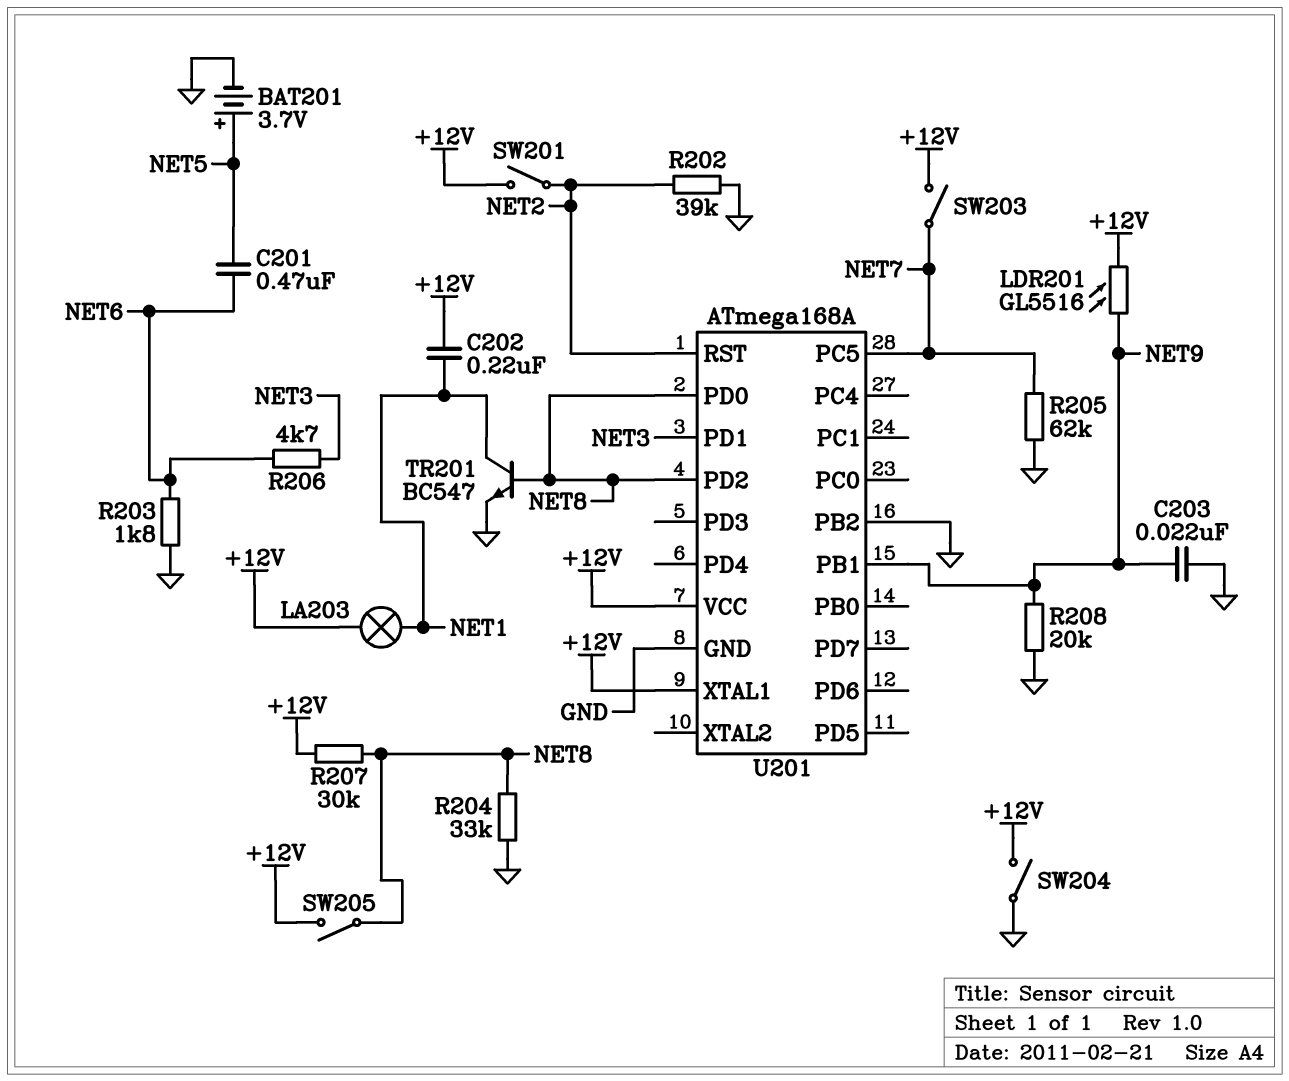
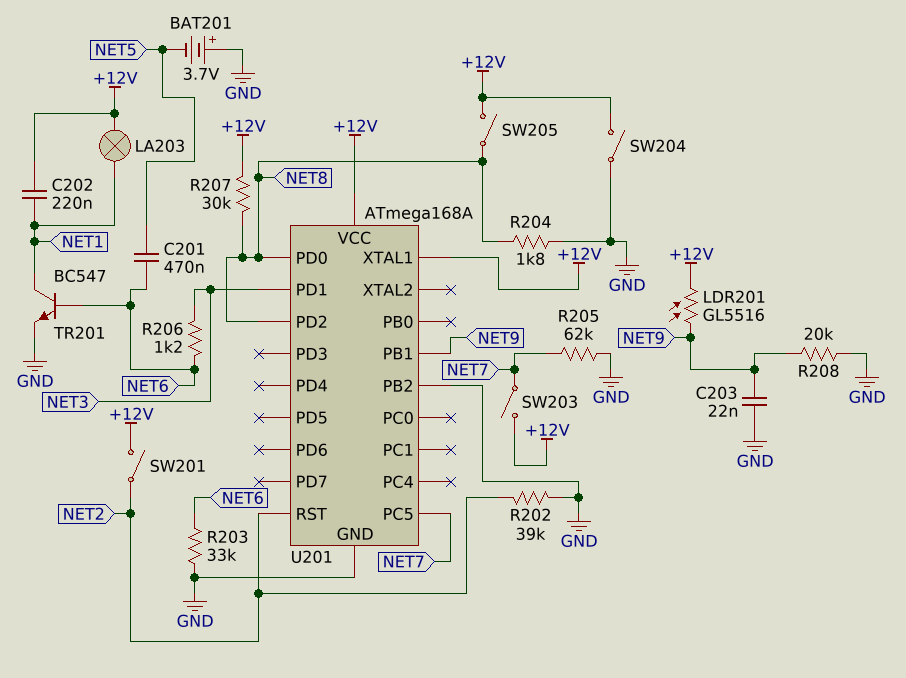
BAT201: 3.7V (plus NET5, minus GND) -> 3.7V (plus GND, minus NET5)
R203: 1.8k (GND, NET6) -> 33k (GND, NET6)
R204: 33k (GND, NET8) -> 1.8k (GND, NET8)
R206: 4.7k (NET3, NET6) -> 1.2k (NET3, NET6)
TR201: NPN BC547 (B NET8, C NET1, E GND) -> NPN BC547 (B NET6, C NET1, E GND)

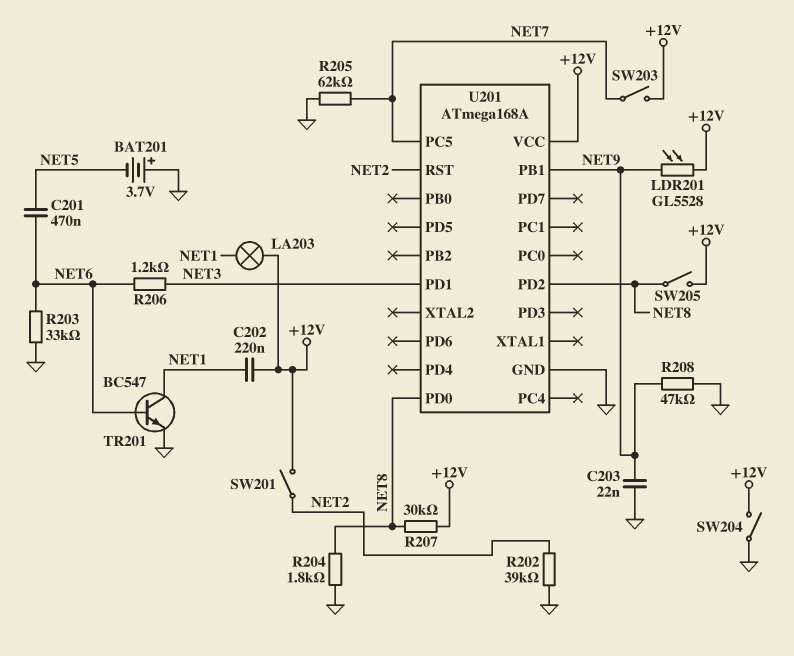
LDR201: GL5516 (+12V, NET9) -> GL5528 (+12V, NET9)
R208: 20k (GND, NET9) -> 47k (GND, NET9)
U201 pin PB2: GND -> none
U201 pin XTAL1: +12V -> none

